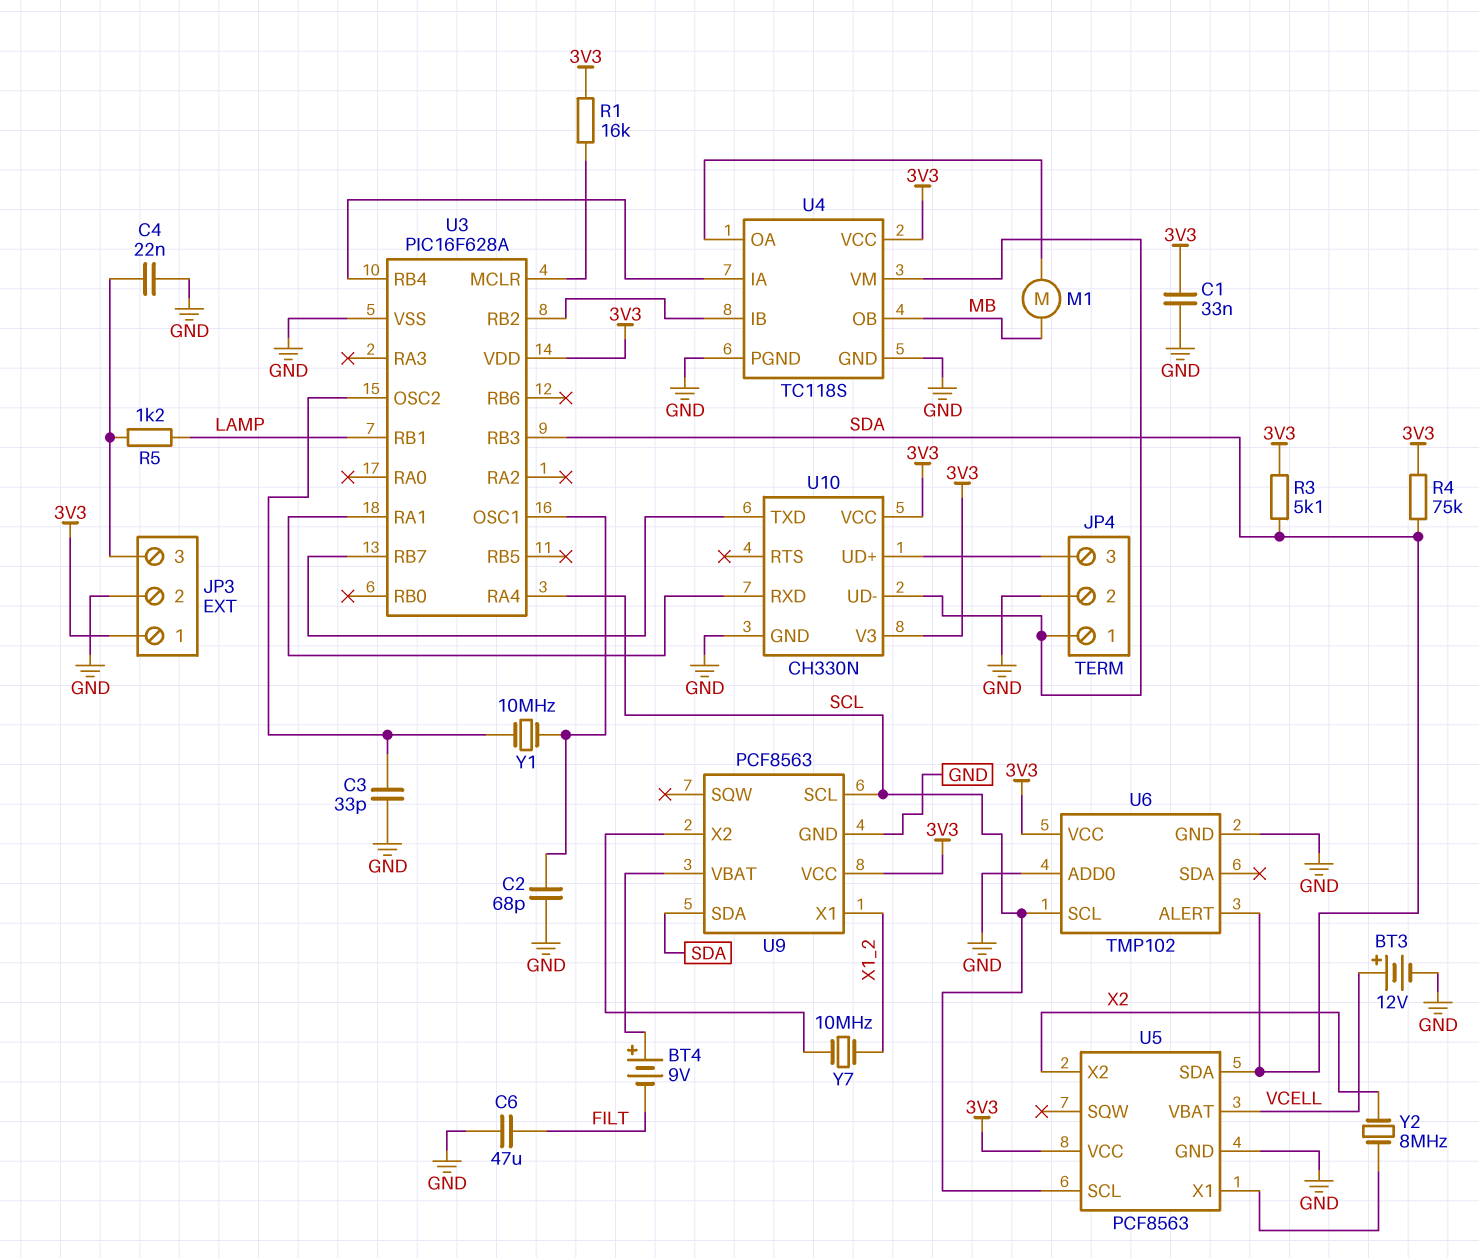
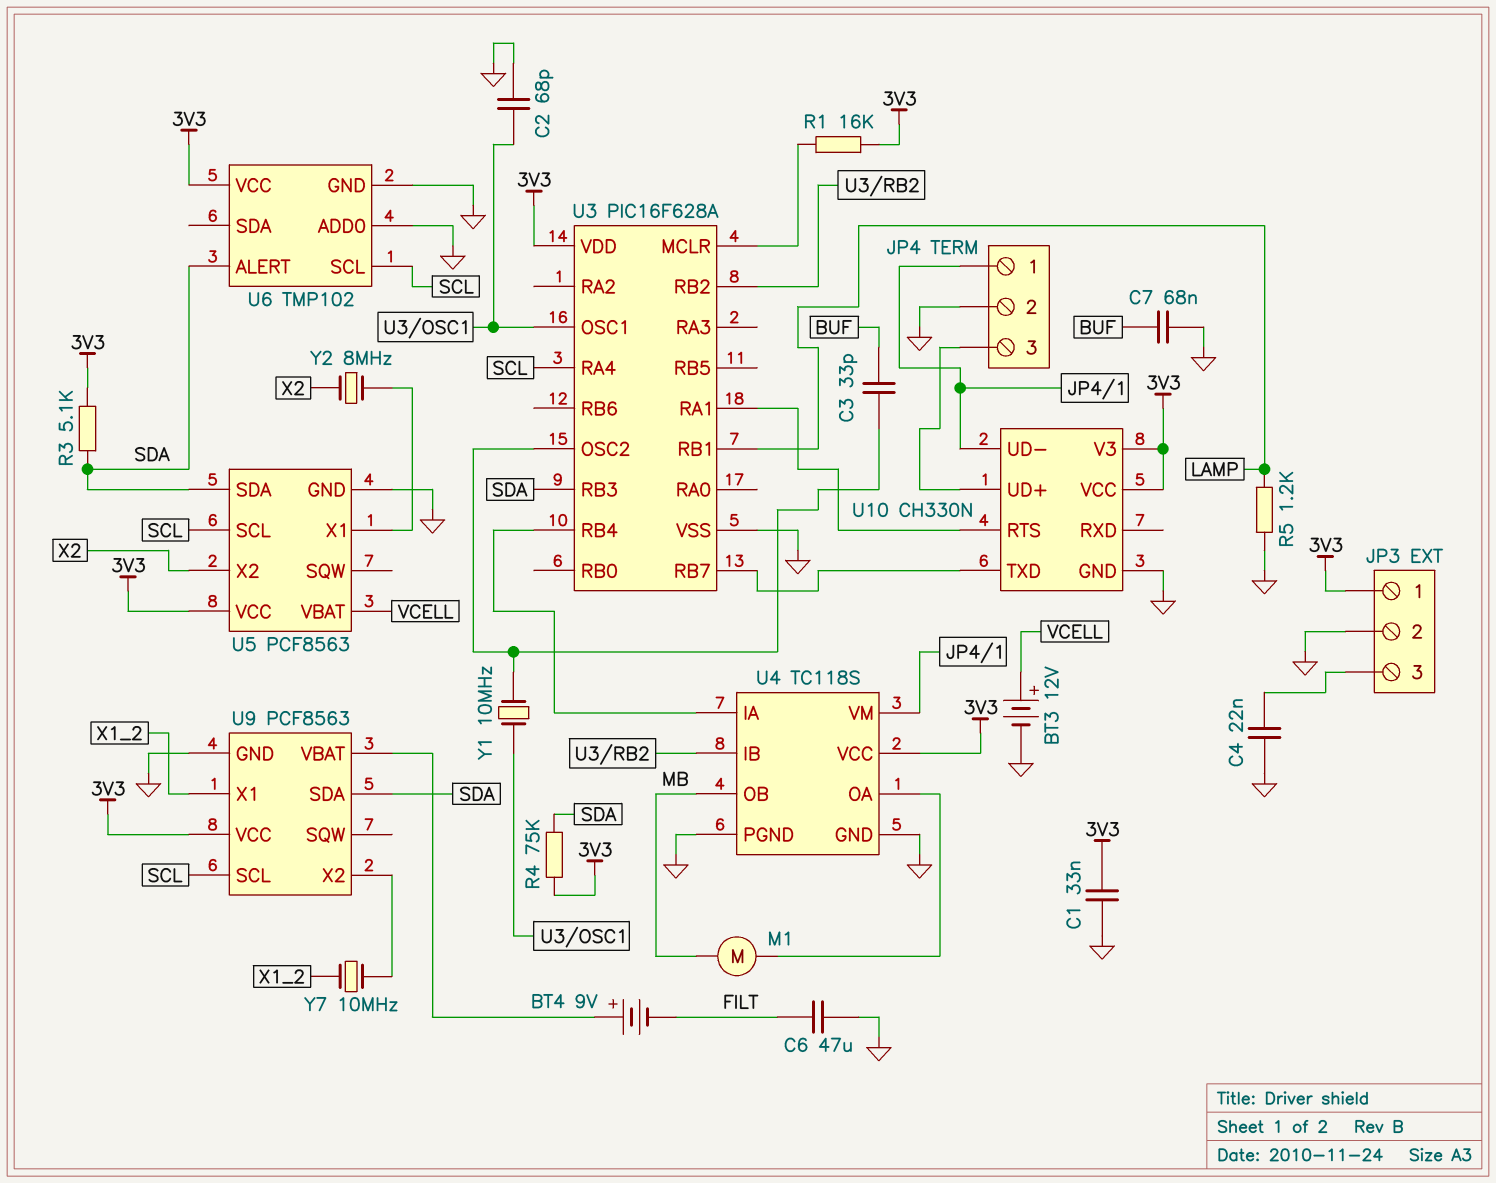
C3: 33pF (GND, U3/OSC2) -> 33pF (BUF, U3/OSC2)
C7: none -> 68nF (BUF, GND)
R5: 1.2k (JP3/3, LAMP) -> 1.2k (GND, LAMP)
U10 pin RTS: none -> U3/RA1
U10 pin RXD: U3/RA1 -> none

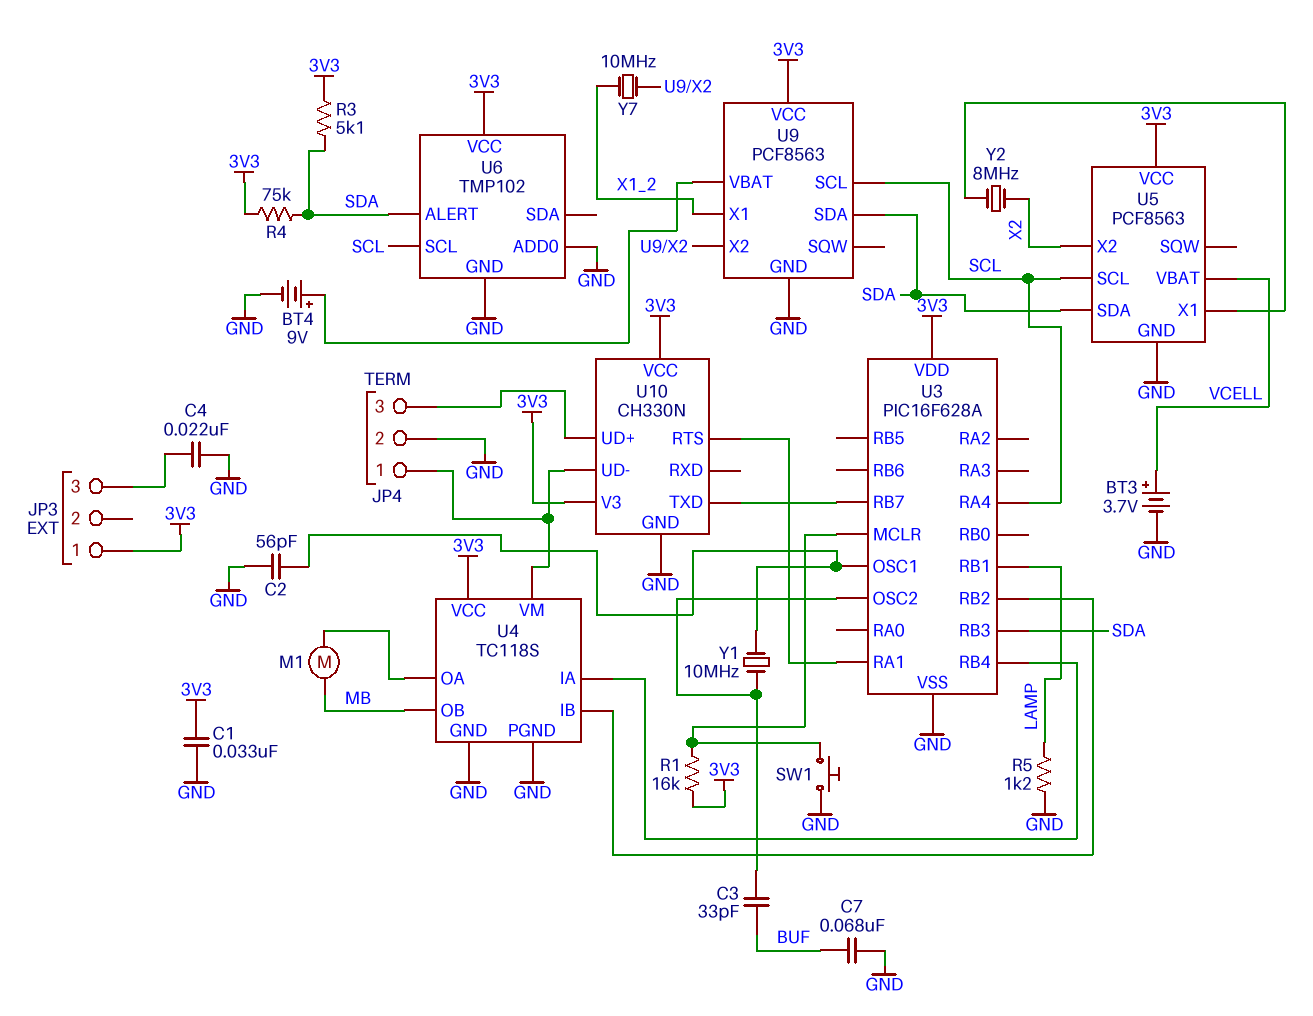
BT3: 12V (plus VCELL, minus GND) -> 3.7V (plus VCELL, minus GND)
BT4: 9V (plus U9/VBAT, minus FILT) -> 9V (plus U9/VBAT, minus GND)
C2: 68pF (GND, U3/OSC1) -> 56pF (GND, U3/OSC1)
C6: 47uF (FILT, GND) -> none
JP3 pin 2: GND -> none
SW1: none -> button (GND, U3/MCLR)

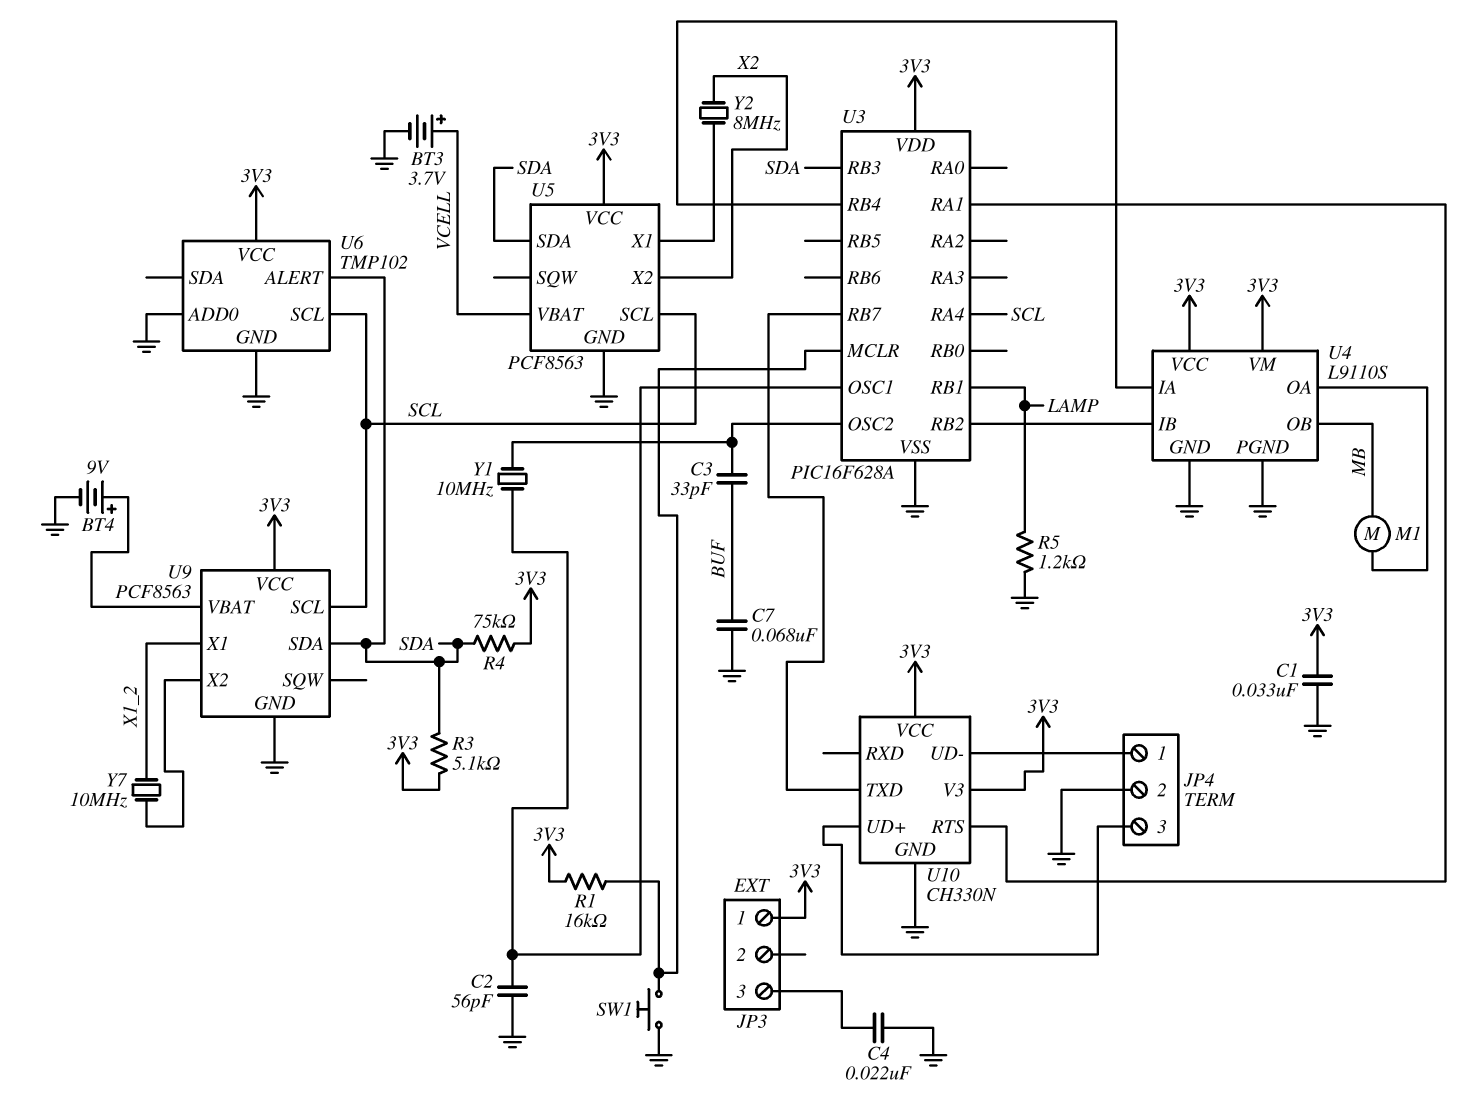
U4: TC118S -> L9110S
U4 pin VM: JP4/1 -> 3V3

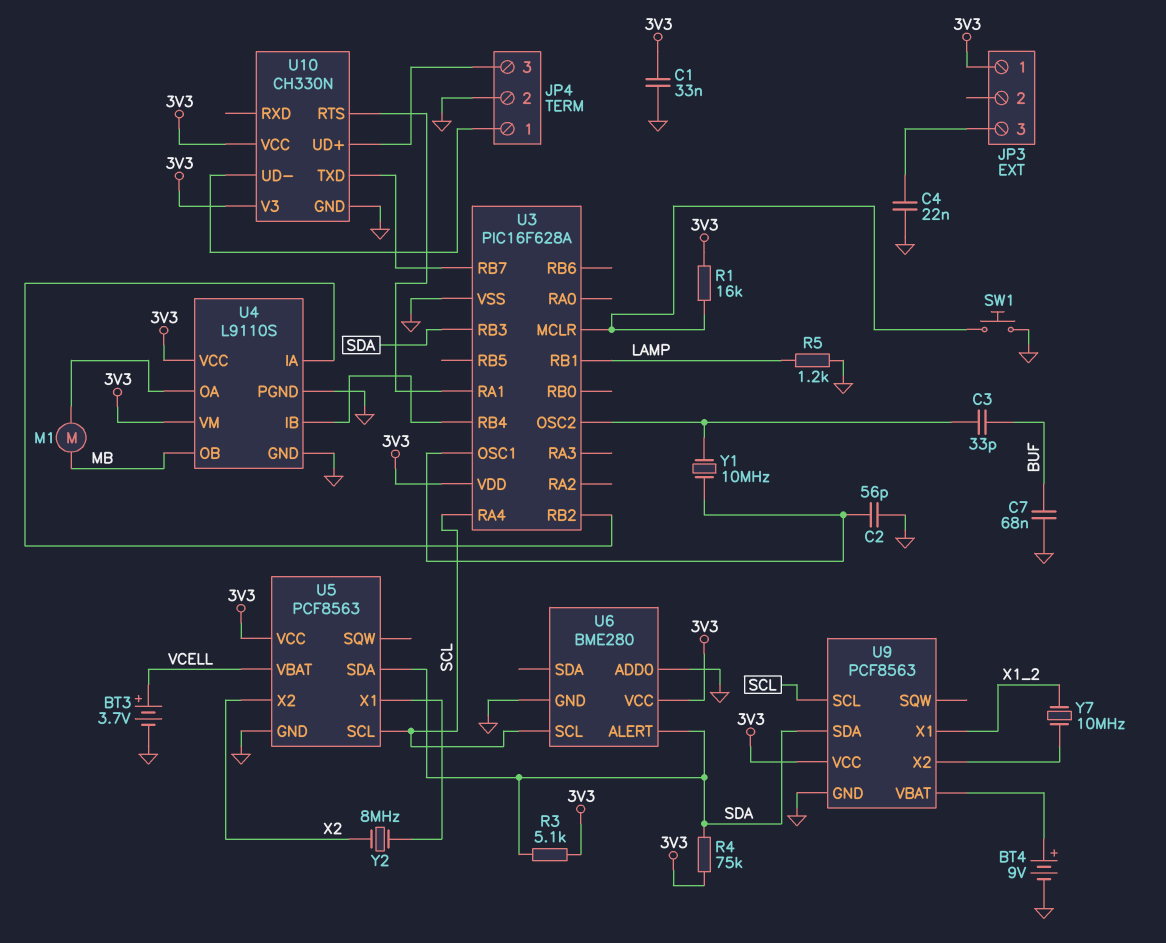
U4 pin IA: U3/RB4 -> U3/RB2
U4 pin IB: U3/RB2 -> U3/RB4
U6: TMP102 -> BME280

